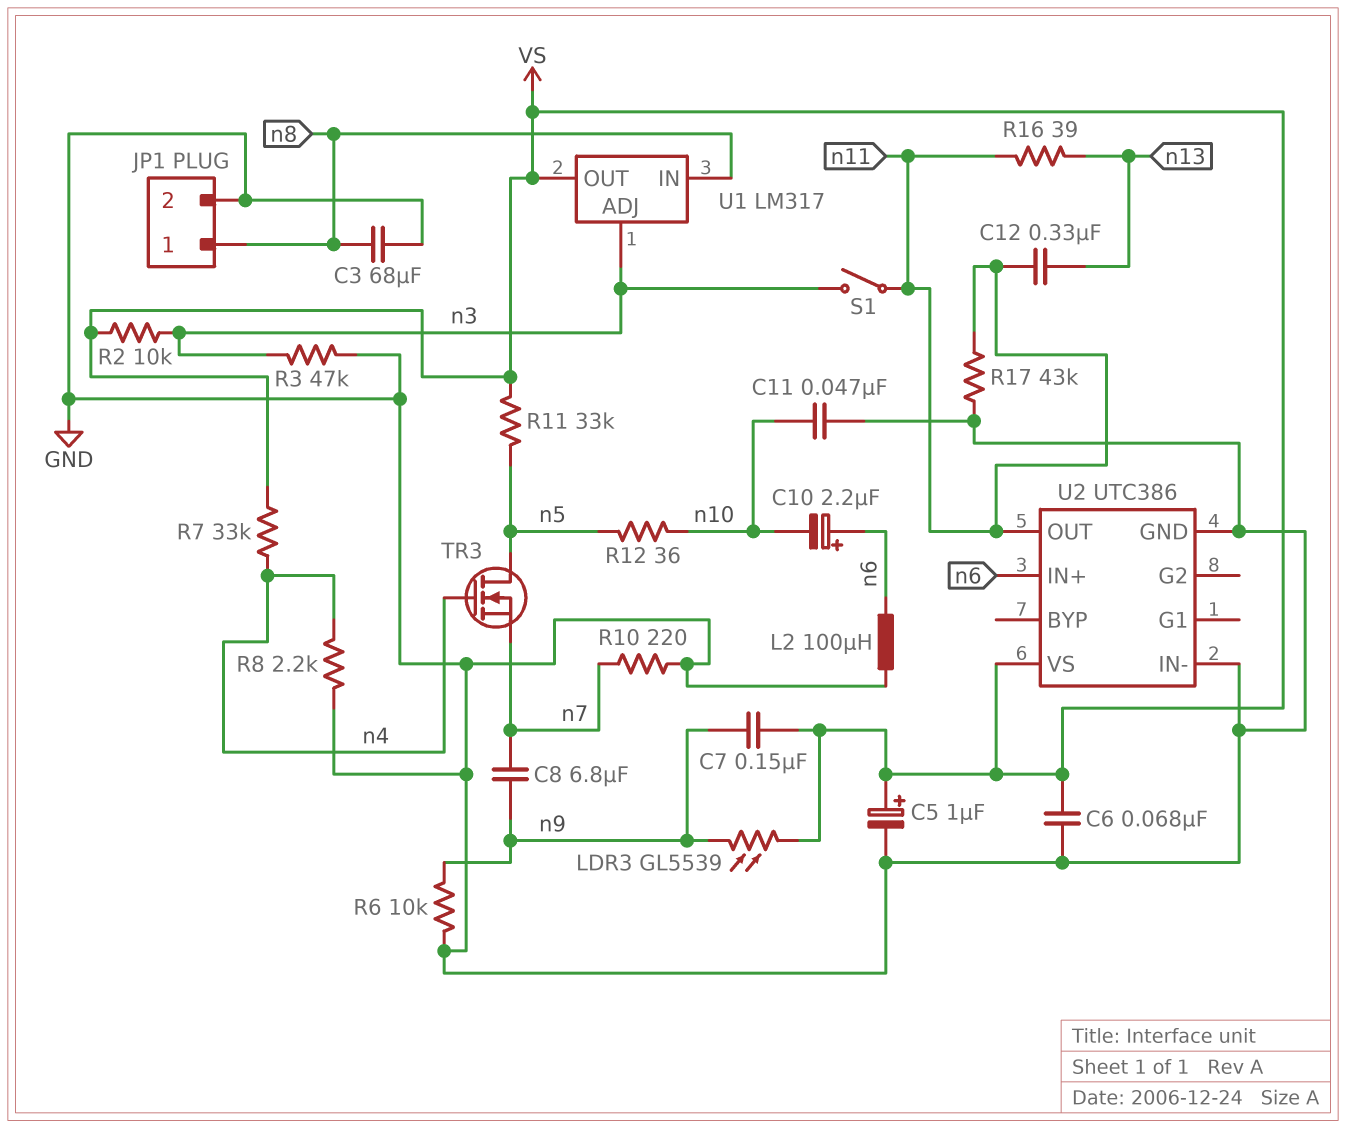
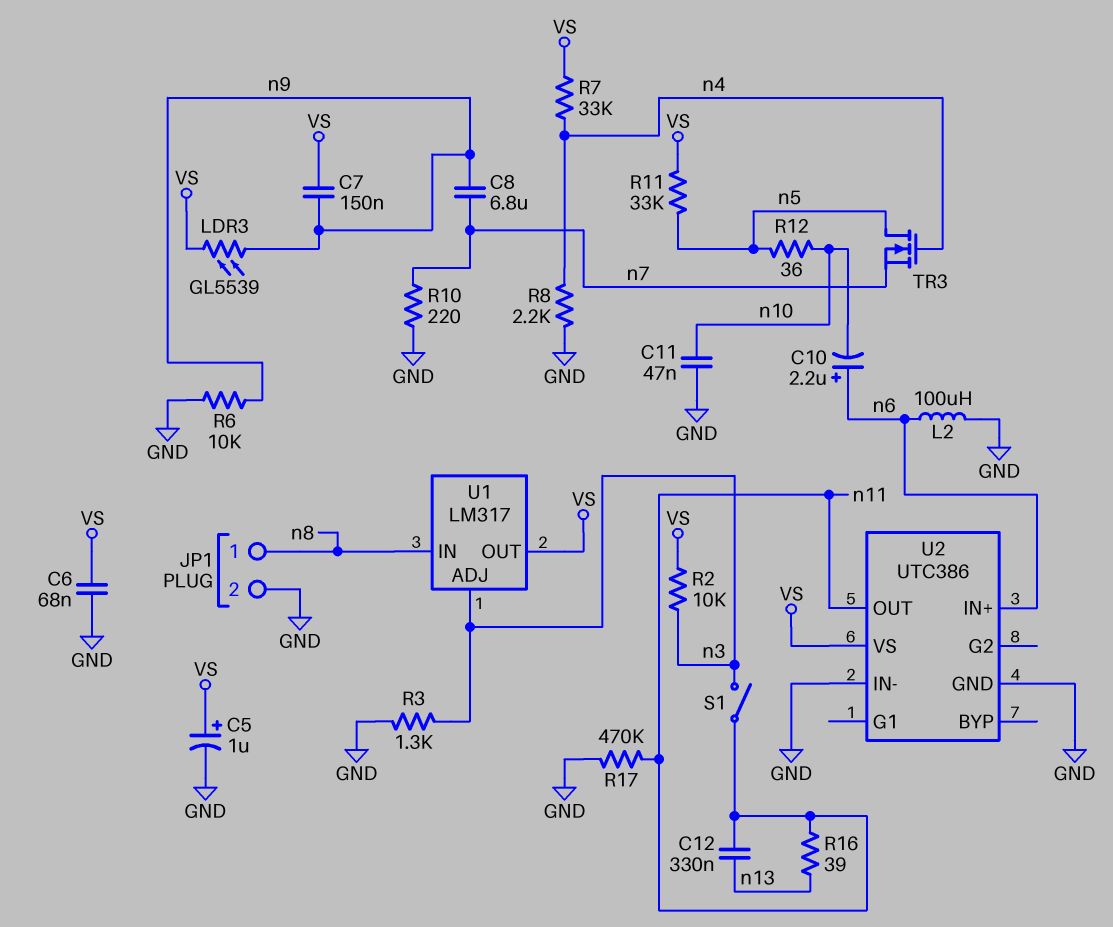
C3: 68uF (GND, n8) -> none
R3: 47k (GND, n3) -> 1.3k (GND, n3)
R17: 43k (GND, n11) -> 470k (GND, n11)

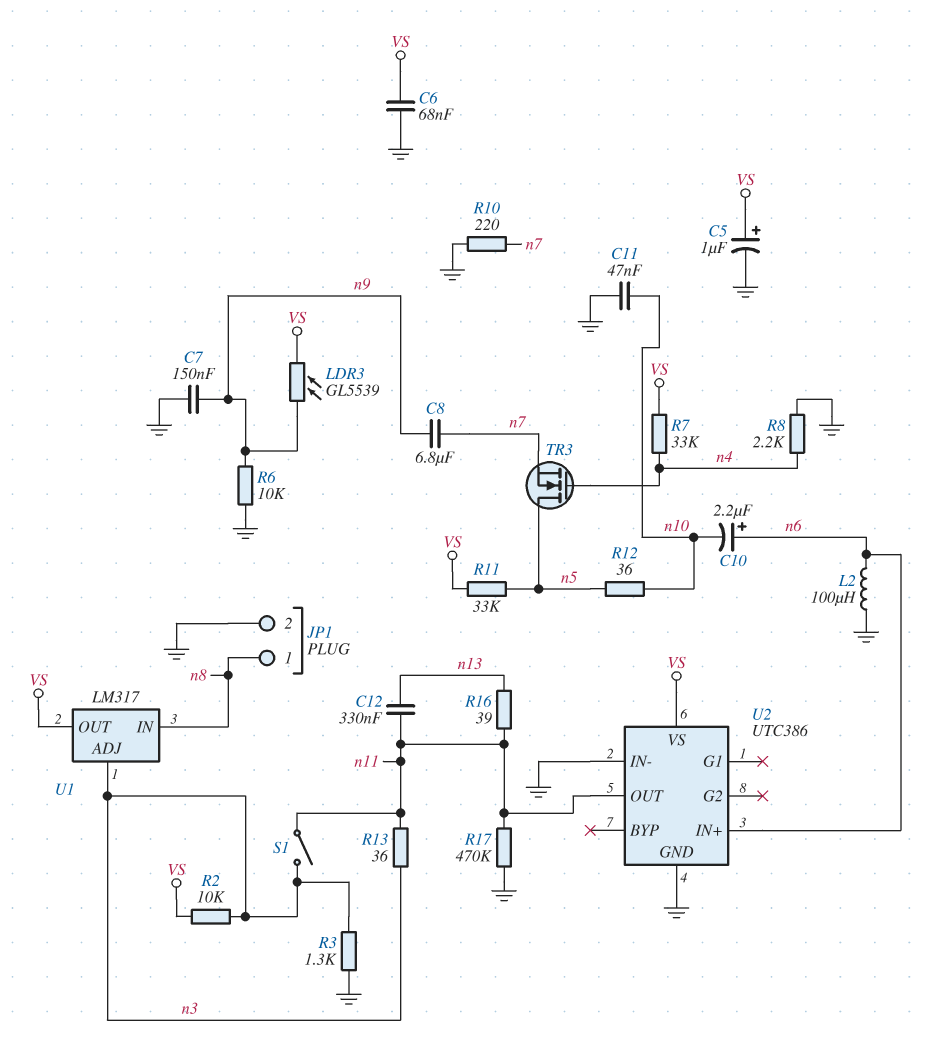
C7: 150nF (VS, n9) -> 150nF (GND, n9)
R13: none -> 36 (n3, n11)

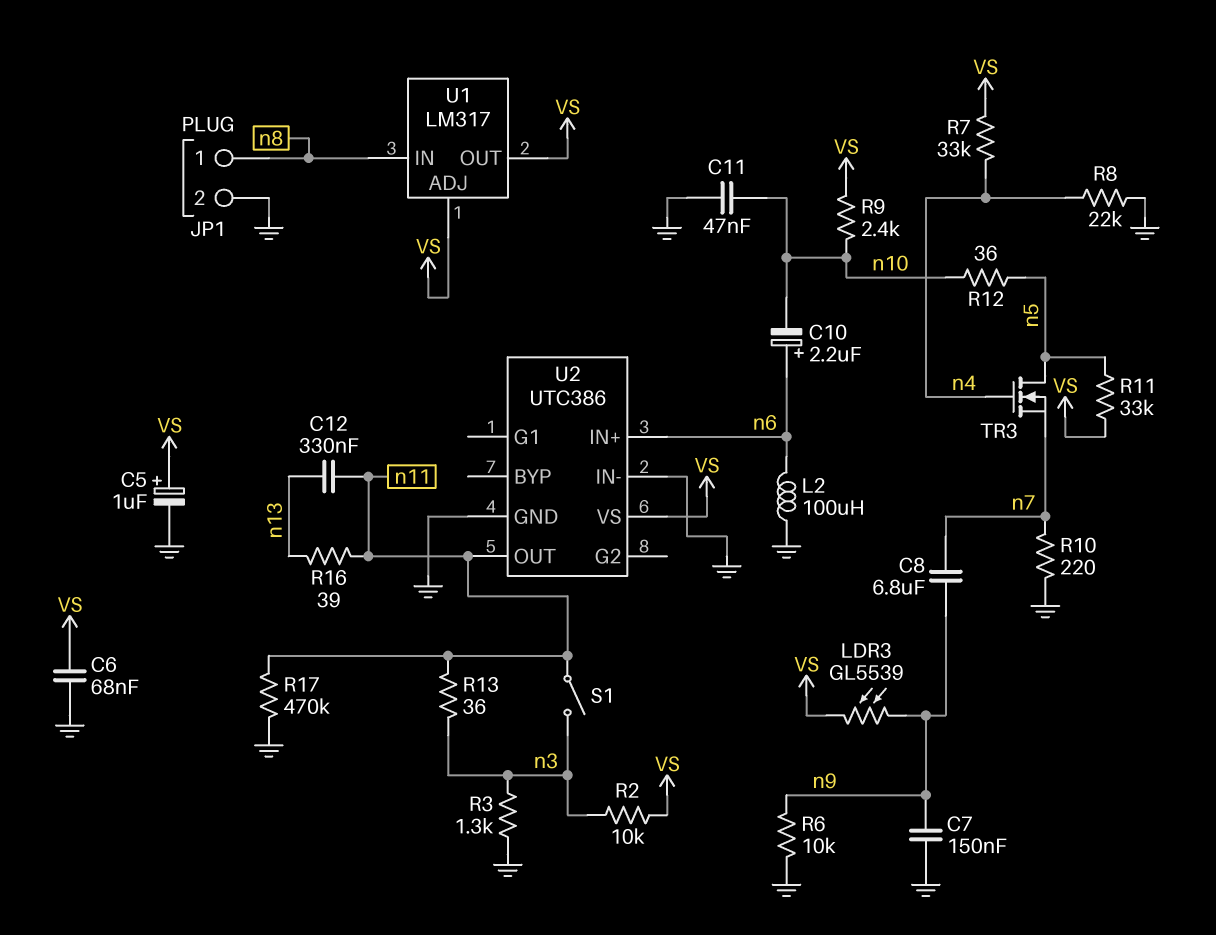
R8: 2.2k (GND, n4) -> 22k (GND, n4)
R9: none -> 2.4k (VS, n10)
U1 pin ADJ: n3 -> VS

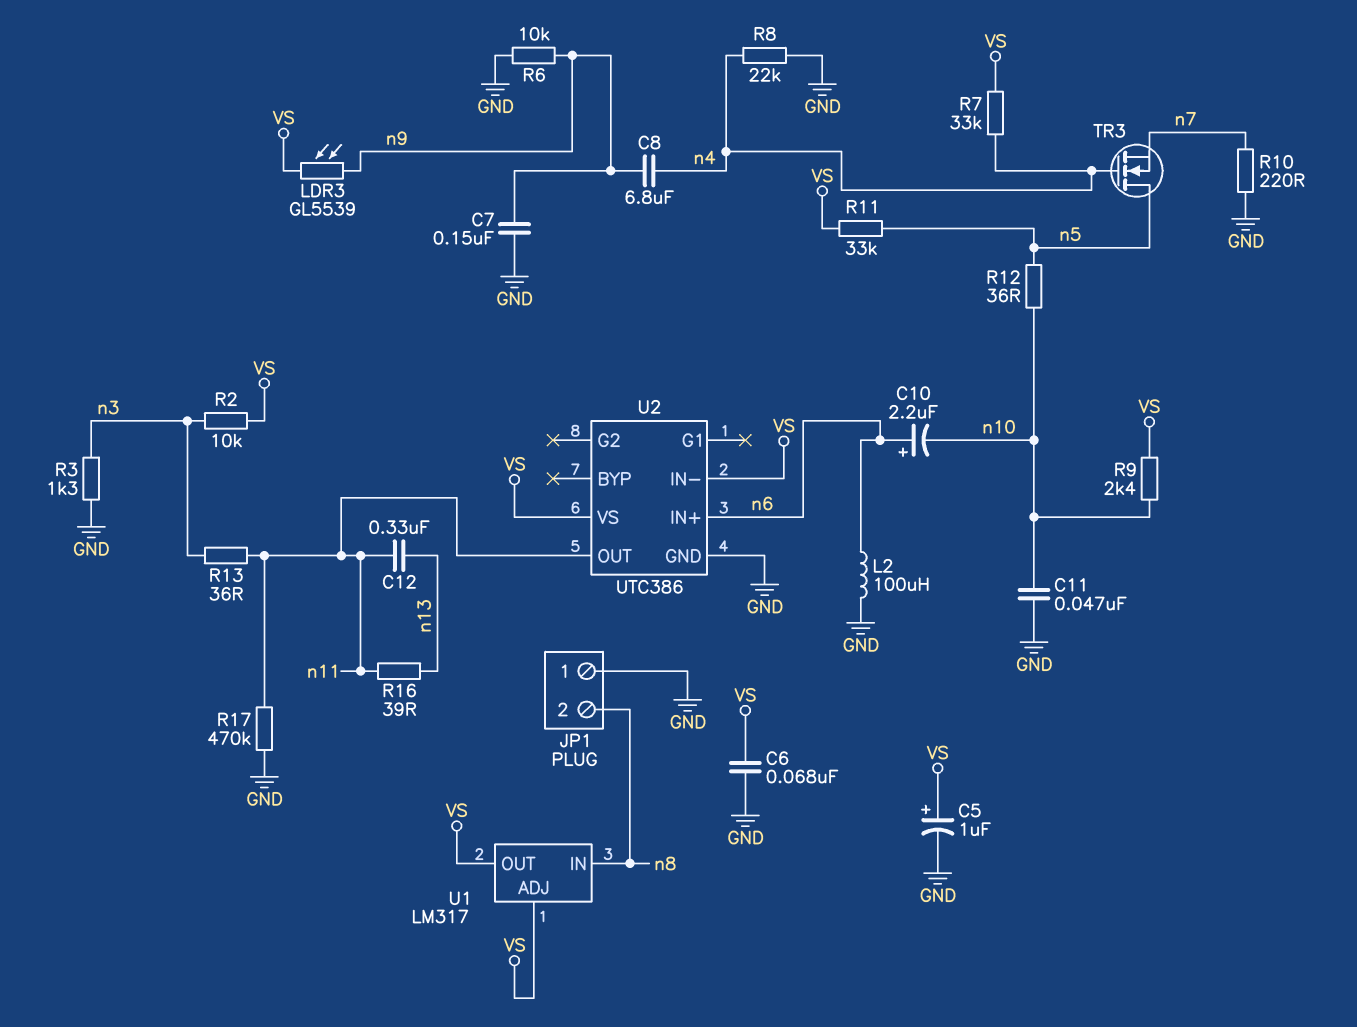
C8: 6.8uF (n7, n9) -> 6.8uF (n4, n9)
JP1 pin 1: n8 -> GND
JP1 pin 2: GND -> n8
S1: switch (n3, n11) -> none
U2 pin IN-: GND -> VS

